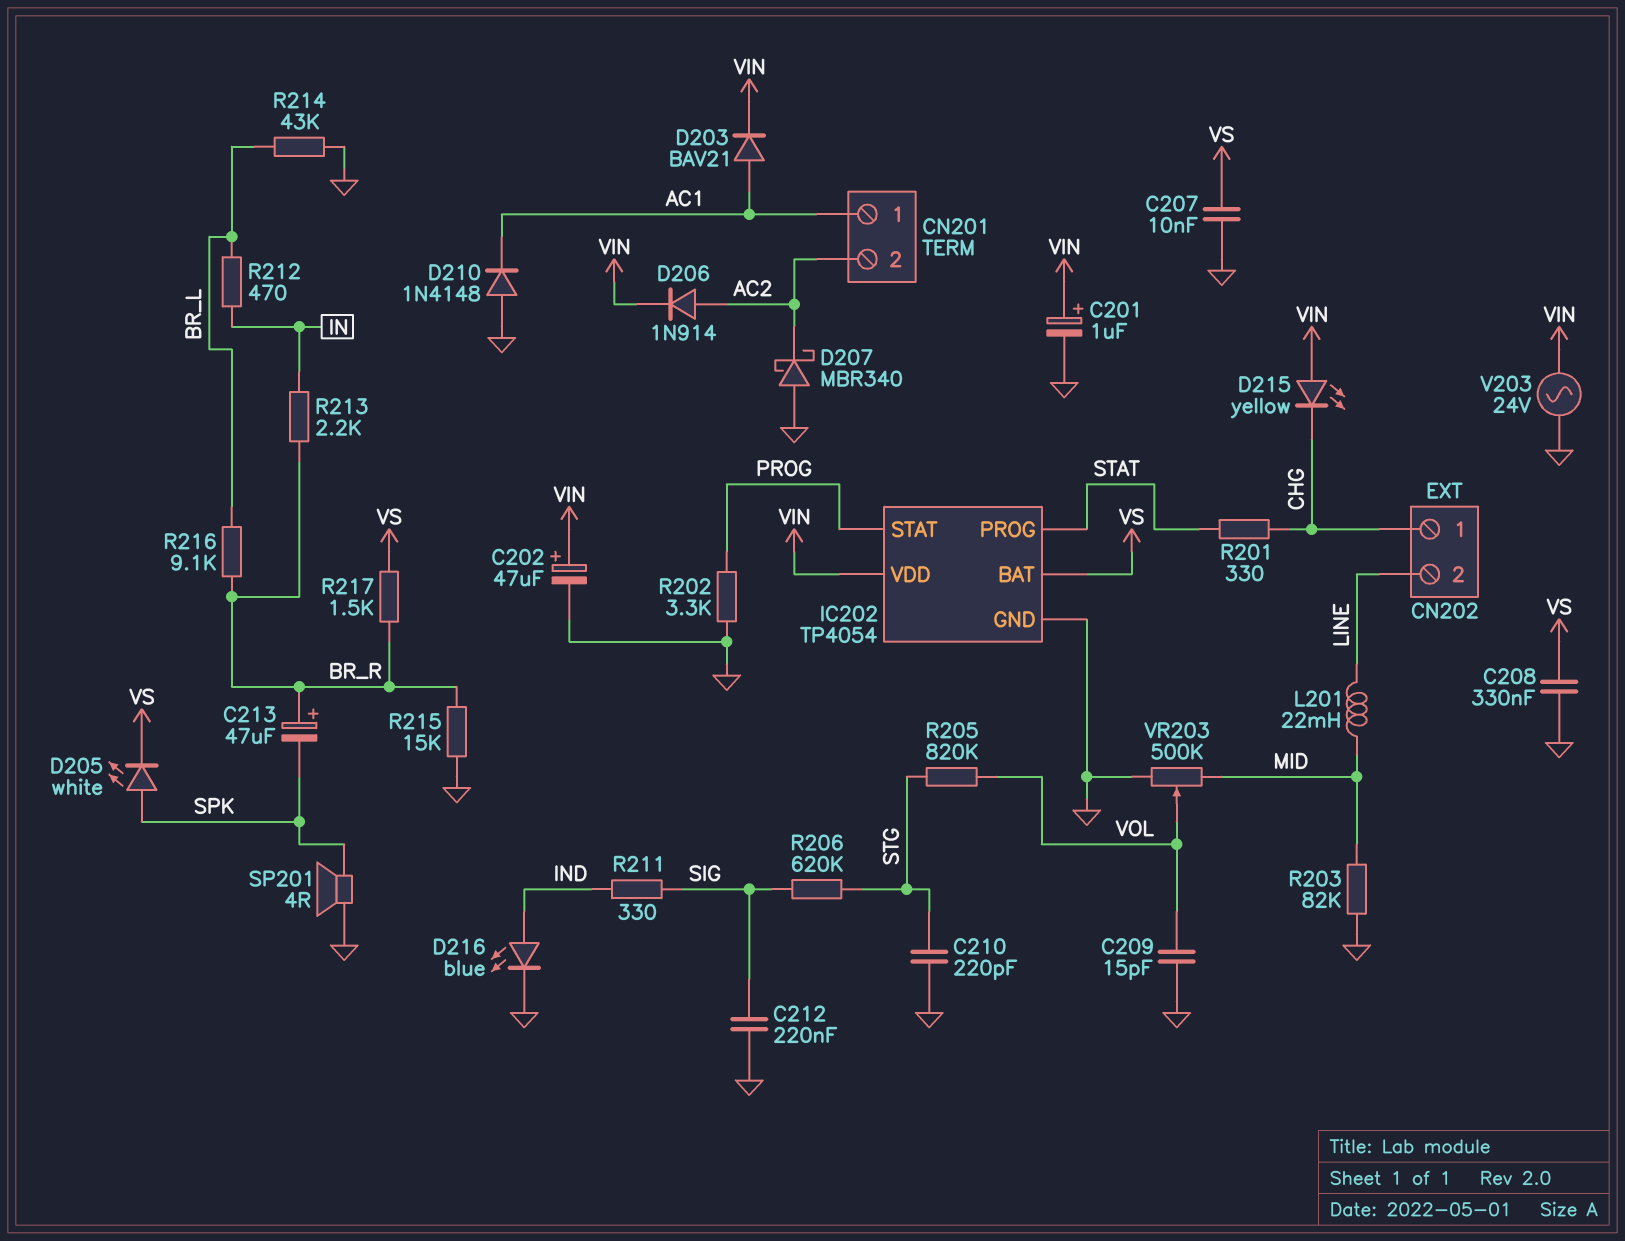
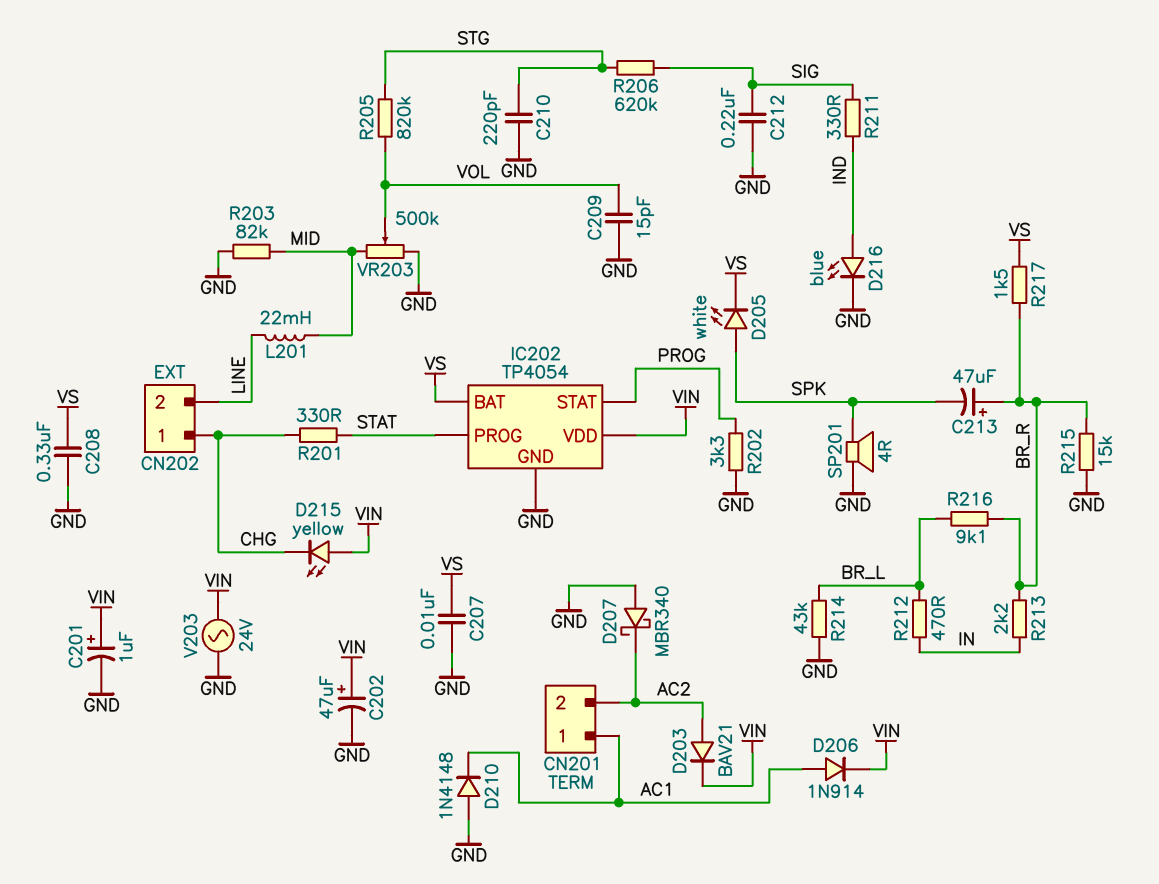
D203: diode BAV21 (A AC1, K VIN) -> diode BAV21 (A AC2, K VIN)
D206: diode 1N914 (A AC2, K VIN) -> diode 1N914 (A AC1, K VIN)

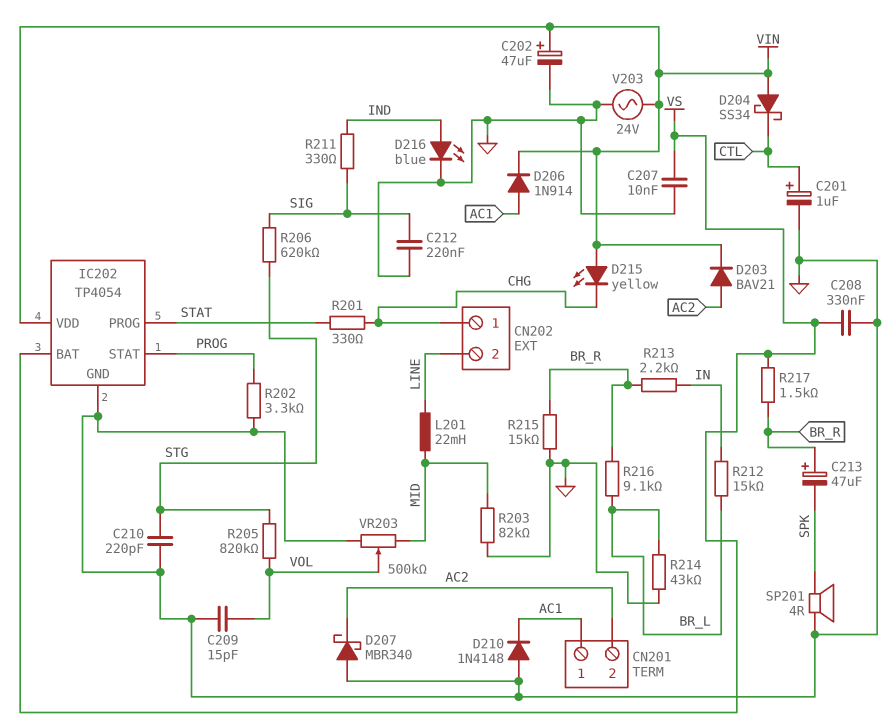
C201: 1uF (plus VIN, minus GND) -> 1uF (plus CTL, minus GND)
D204: none -> schottky SS34 (A VIN, K CTL)
D205: LED white (A SPK, K VS) -> none
R212: 470 (BR_L, IN) -> 15k (BR_L, IN)

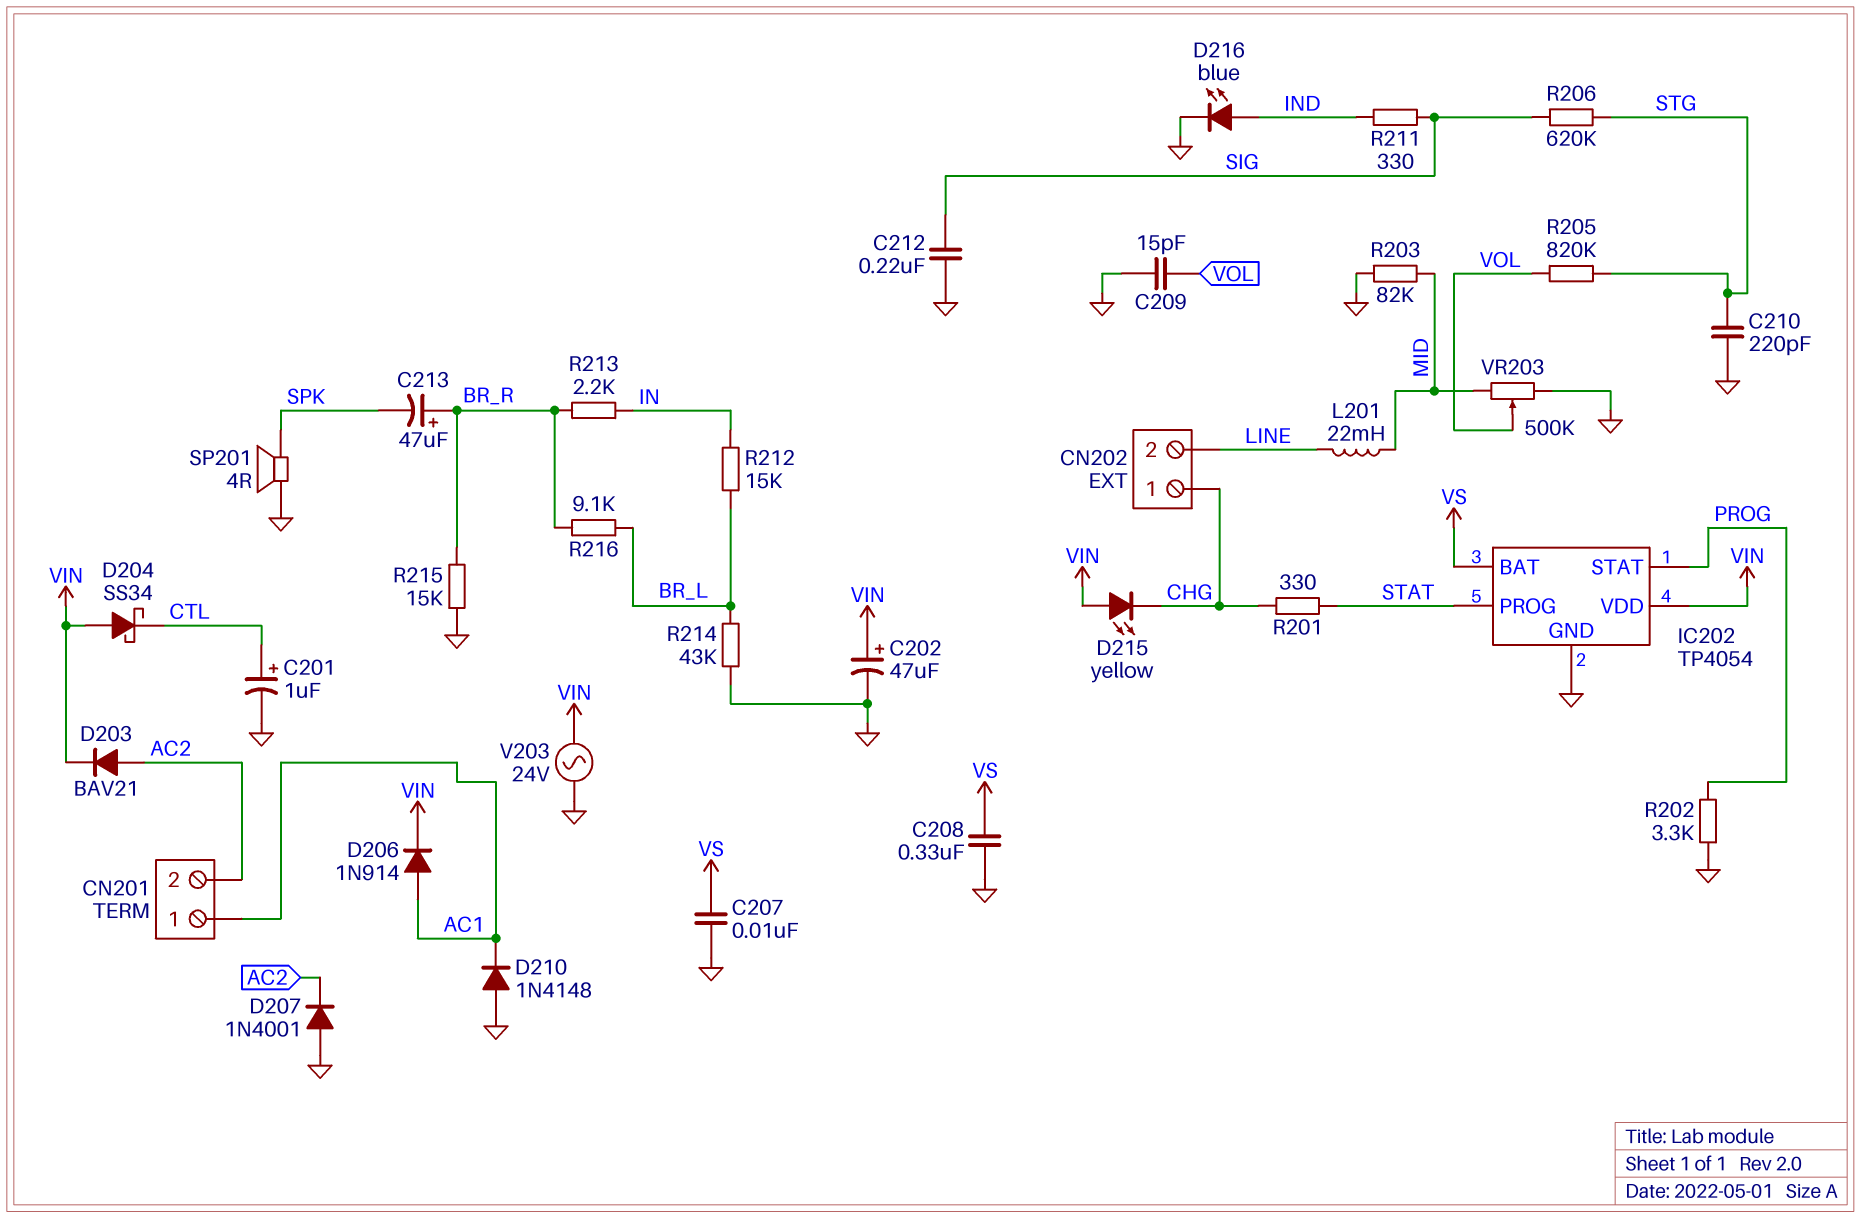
D207: schottky MBR340 (A GND, K AC2) -> diode 1N4001 (A GND, K AC2)
R217: 1.5k (BR_R, VS) -> none

